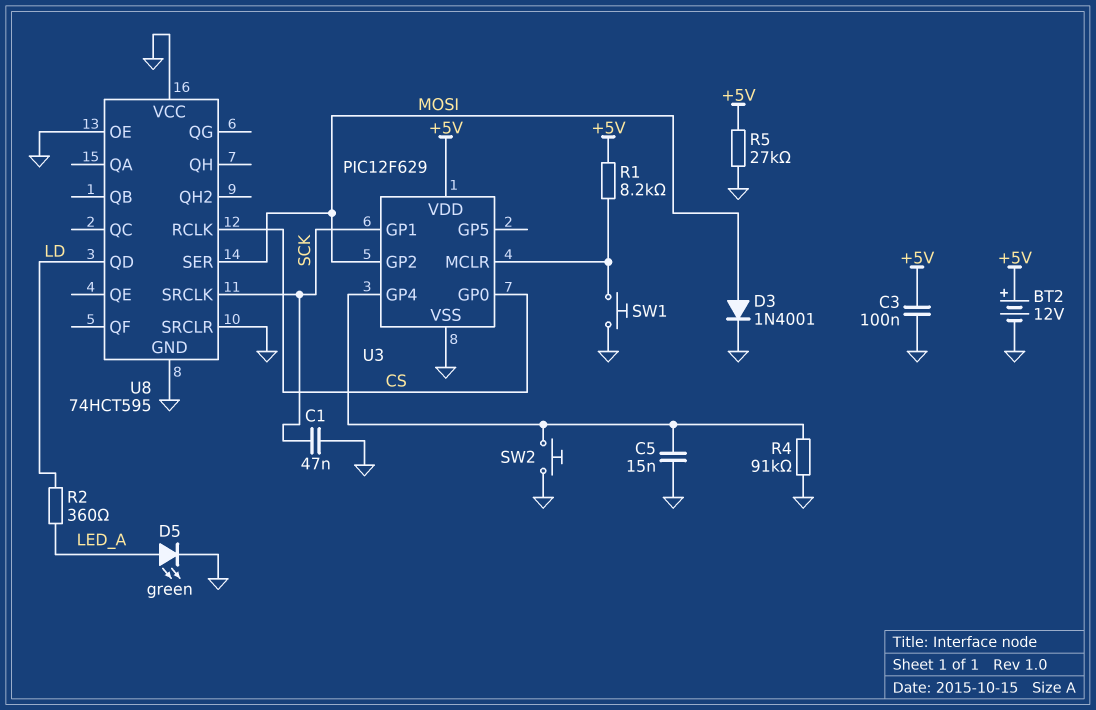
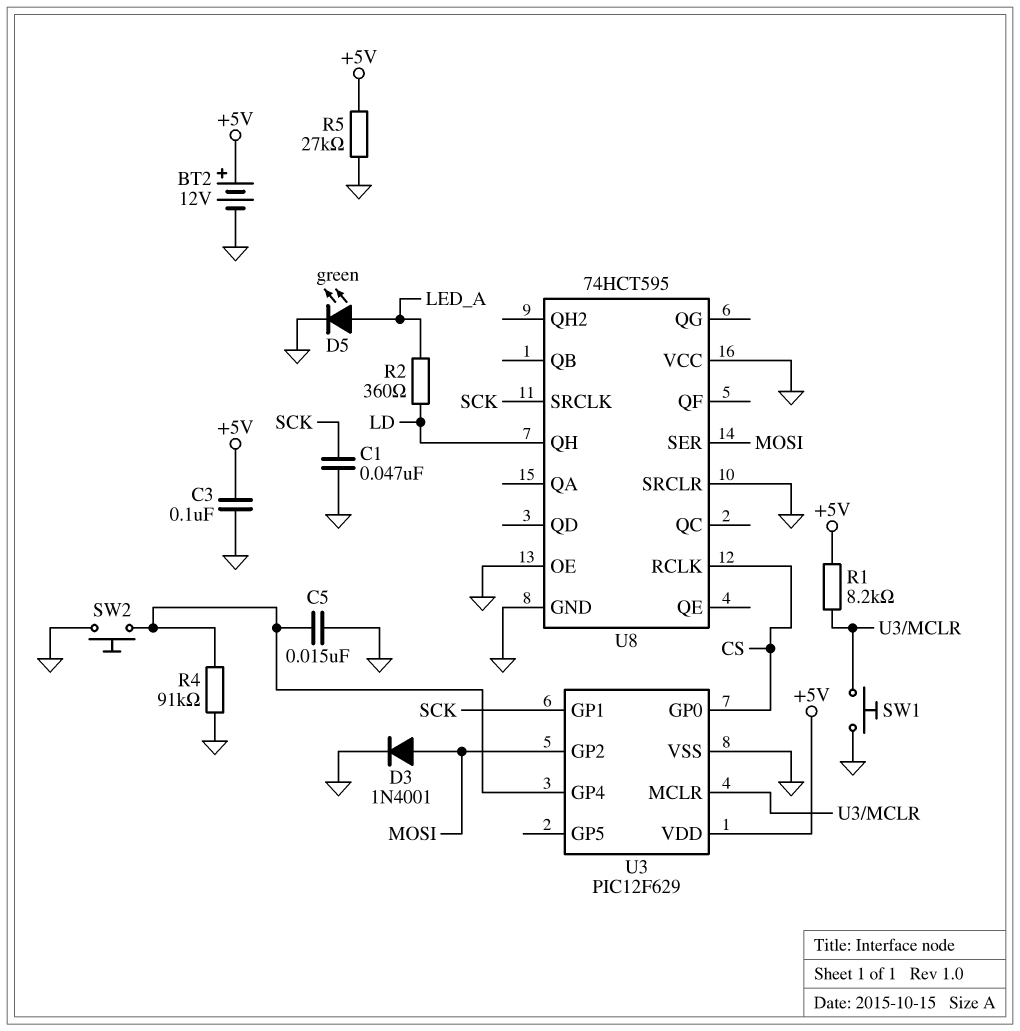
U8 pin QD: LD -> none
U8 pin QH: none -> LD

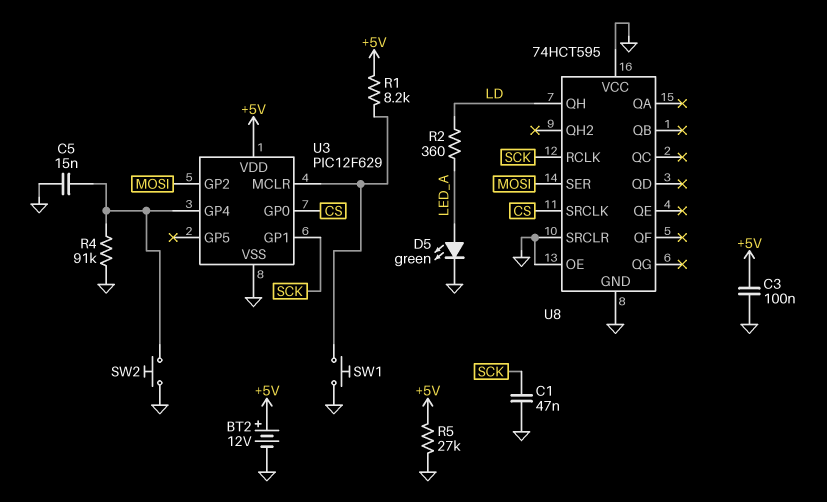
D3: diode 1N4001 (A MOSI, K GND) -> none
U8 pin RCLK: CS -> SCK
U8 pin SRCLK: SCK -> CS

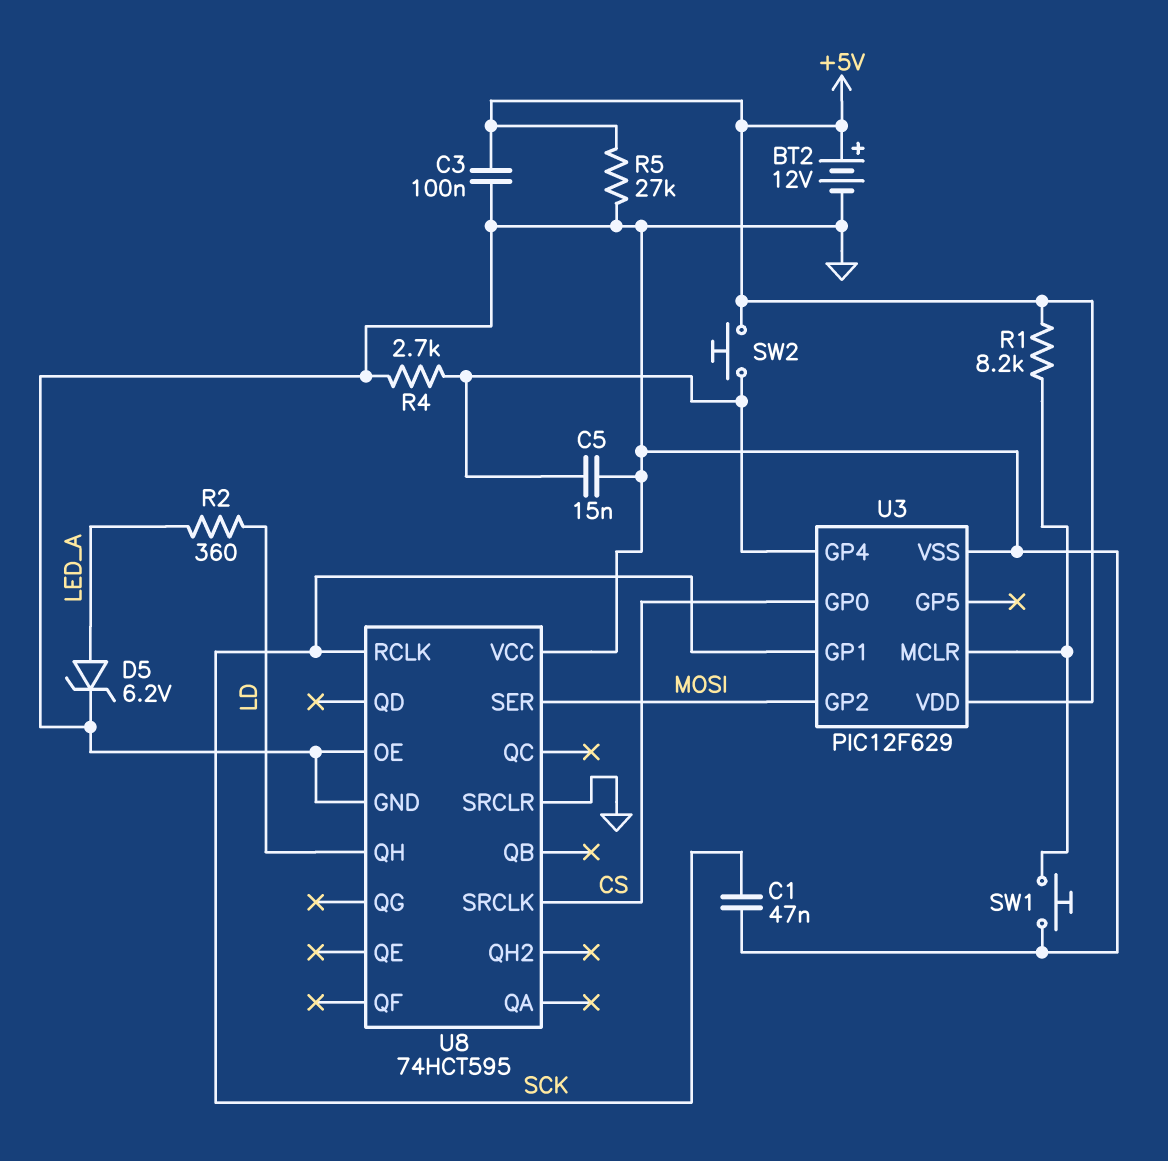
D5: LED green (A LED_A, K GND) -> zener 6.2V (A LED_A, K GND)
R4: 91k (GND, U3/GP4) -> 2.7k (GND, U3/GP4)
SW2: button (GND, U3/GP4) -> button (+5V, U3/GP4)

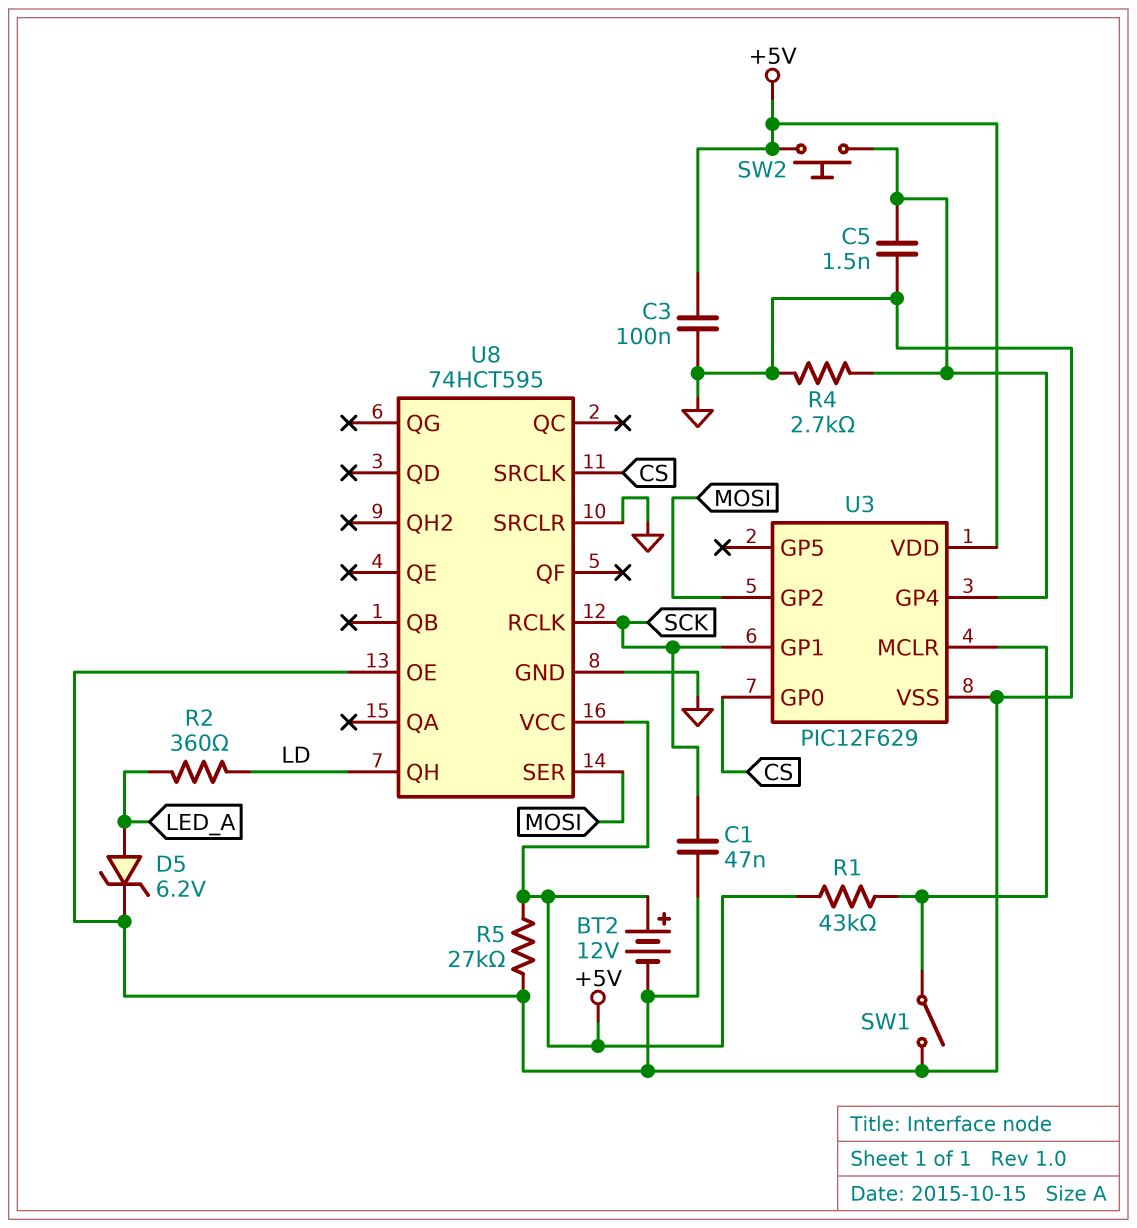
C5: 15nF (GND, U3/GP4) -> 1.5nF (GND, U3/GP4)
R1: 8.2k (+5V, U3/MCLR) -> 43k (+5V, U3/MCLR)
SW1: button (GND, U3/MCLR) -> switch (GND, U3/MCLR)
U8 pin VCC: GND -> +5V

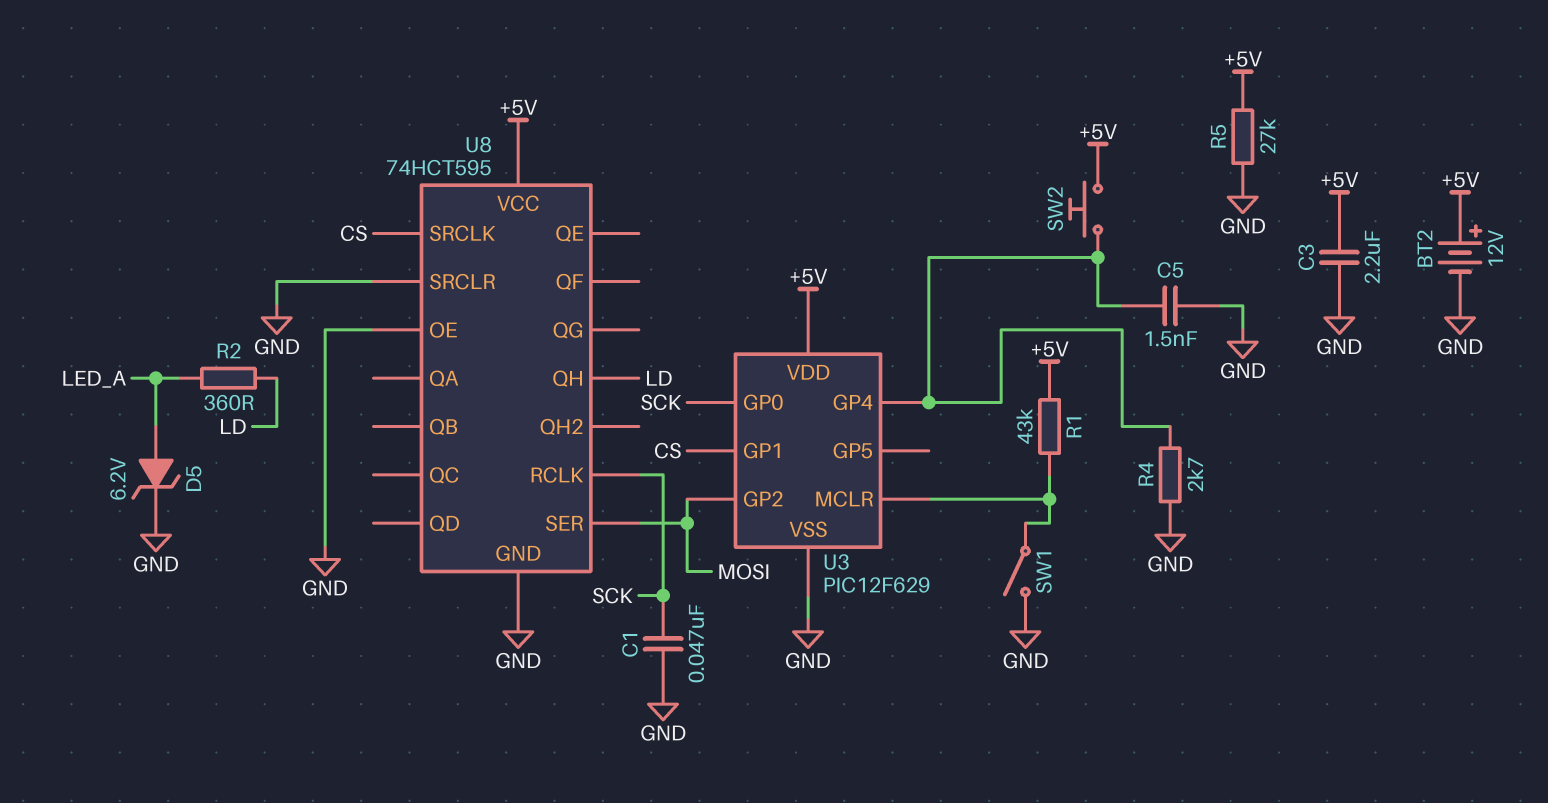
C3: 100nF (+5V, GND) -> 2.2uF (+5V, GND)
U3 pin GP0: CS -> SCK
U3 pin GP1: SCK -> CS

